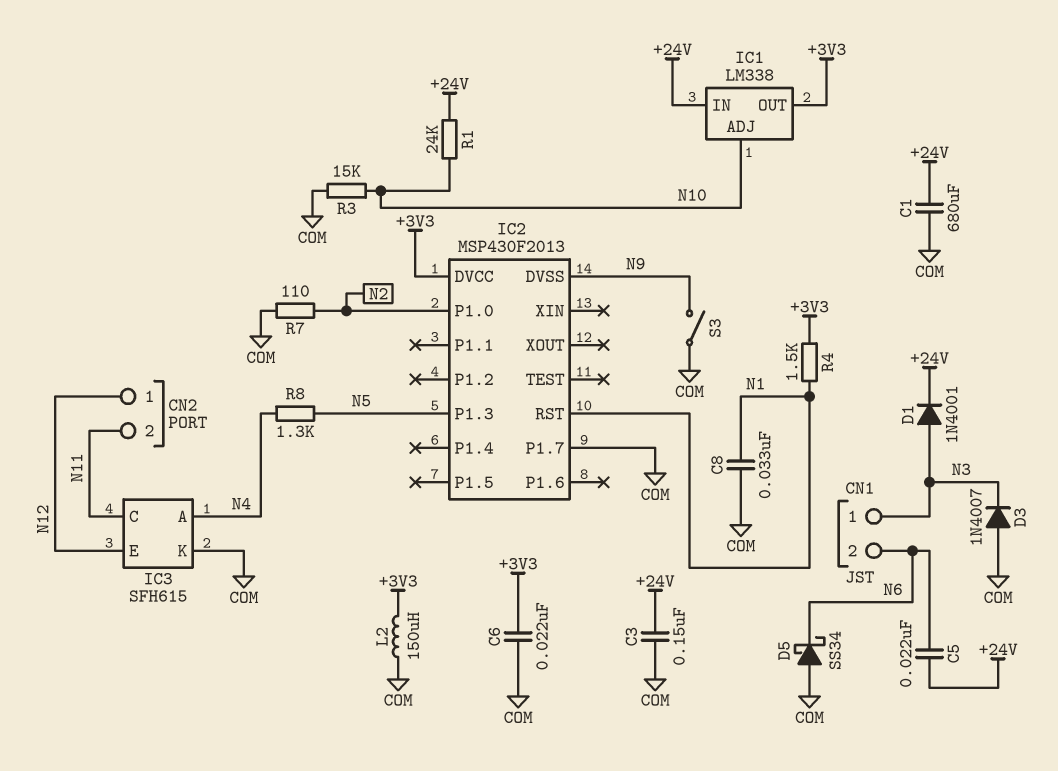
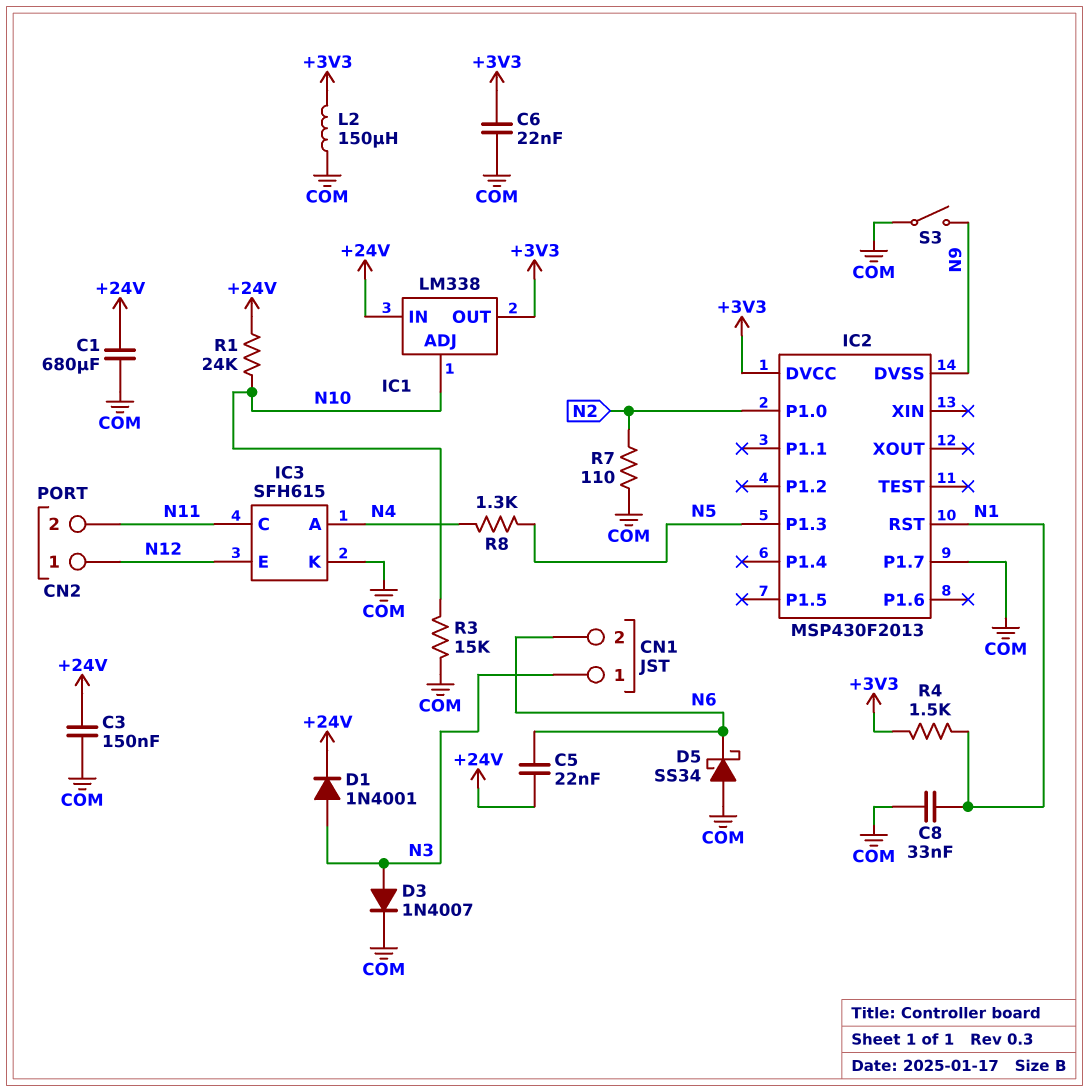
D3: diode 1N4007 (A COM, K N3) -> diode 1N4007 (A N3, K COM)

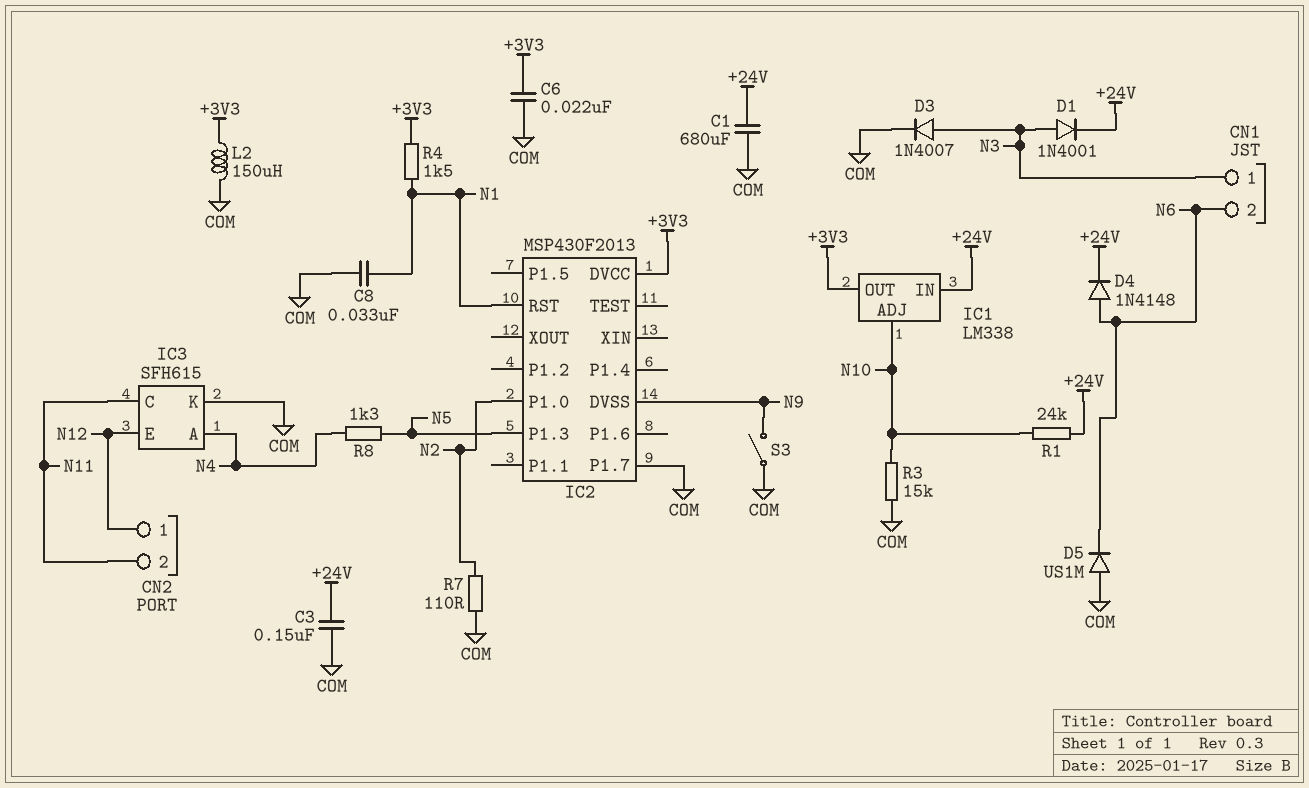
C5: 22nF (+24V, N6) -> none
D4: none -> diode 1N4148 (A N6, K +24V)
D5: schottky SS34 (A COM, K N6) -> diode US1M (A COM, K N6)

